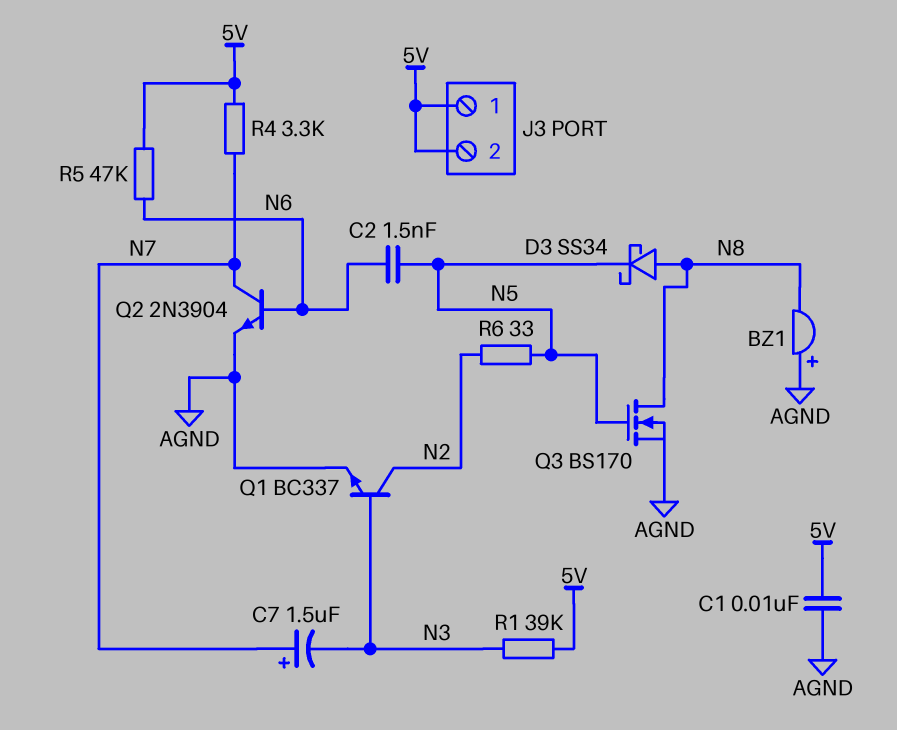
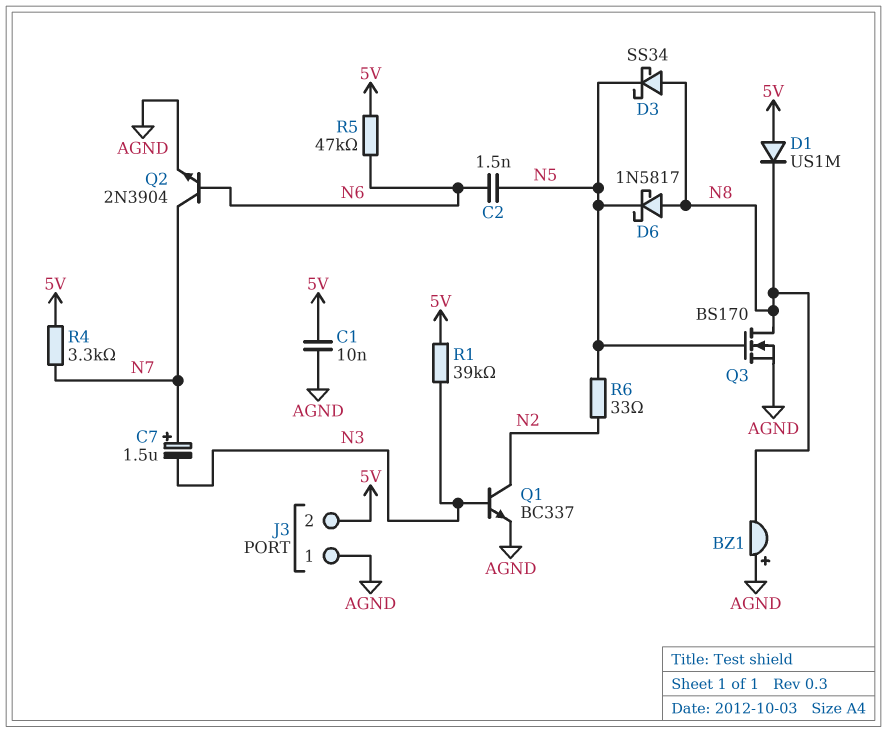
D1: none -> diode US1M (A 5V, K N8)
D6: none -> schottky 1N5817 (A N8, K N5)
J3 pin 1: 5V -> AGND

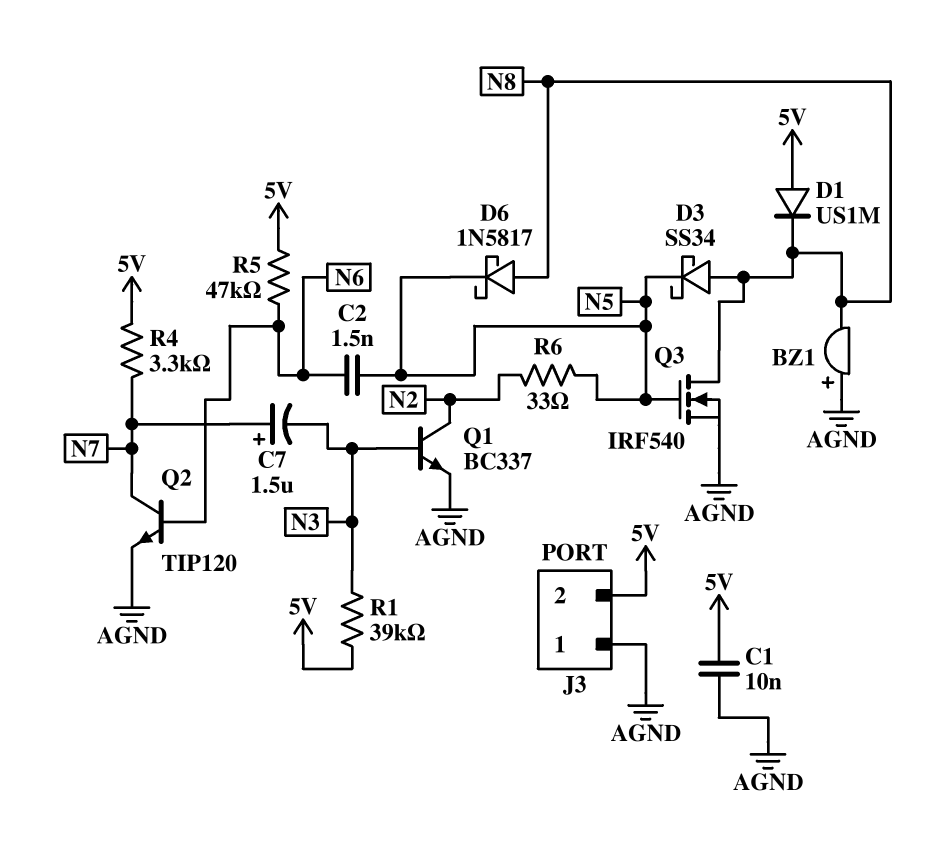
Q2: NPN 2N3904 (B N6, C N7, E AGND) -> NPN TIP120 (B N6, C N7, E AGND)
Q3: NMOS BS170 (G N5, D N8, S AGND) -> NMOS IRF540 (G N5, D N8, S AGND)

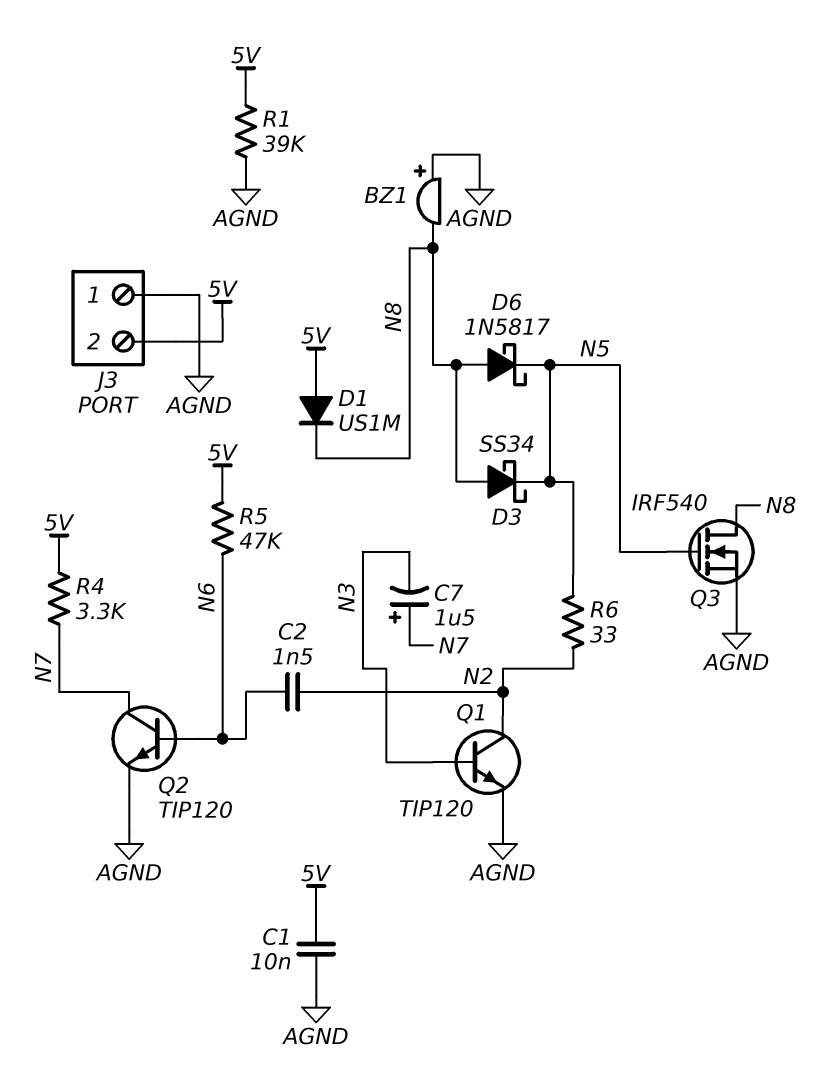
C2: 1.5nF (N5, N6) -> 1.5nF (N2, N6)
Q1: NPN BC337 (B N3, C N2, E AGND) -> NPN TIP120 (B N3, C N2, E AGND)
R1: 39k (5V, N3) -> 39k (5V, AGND)

